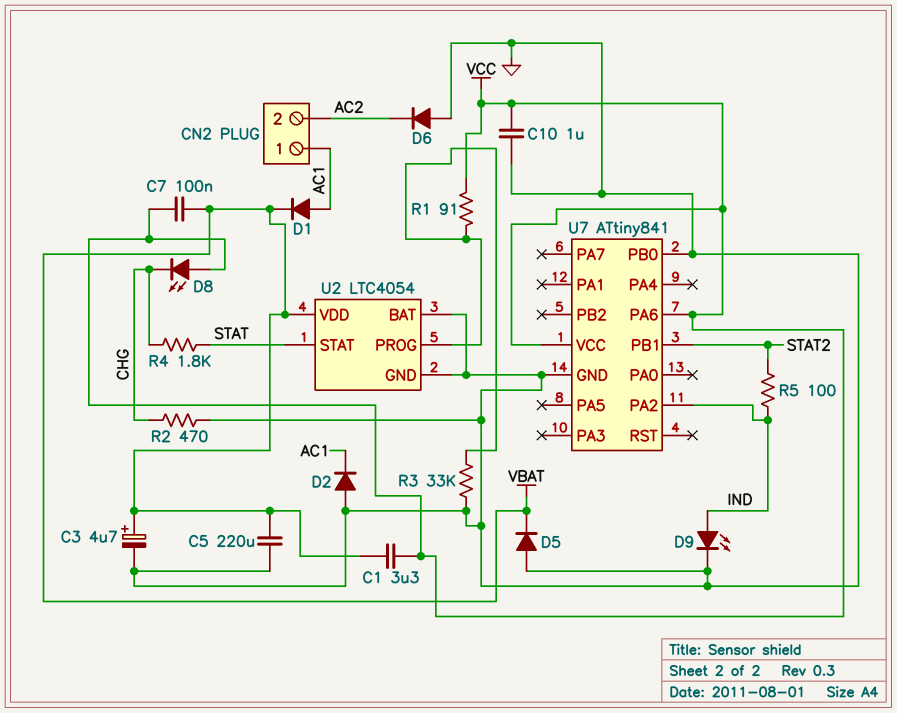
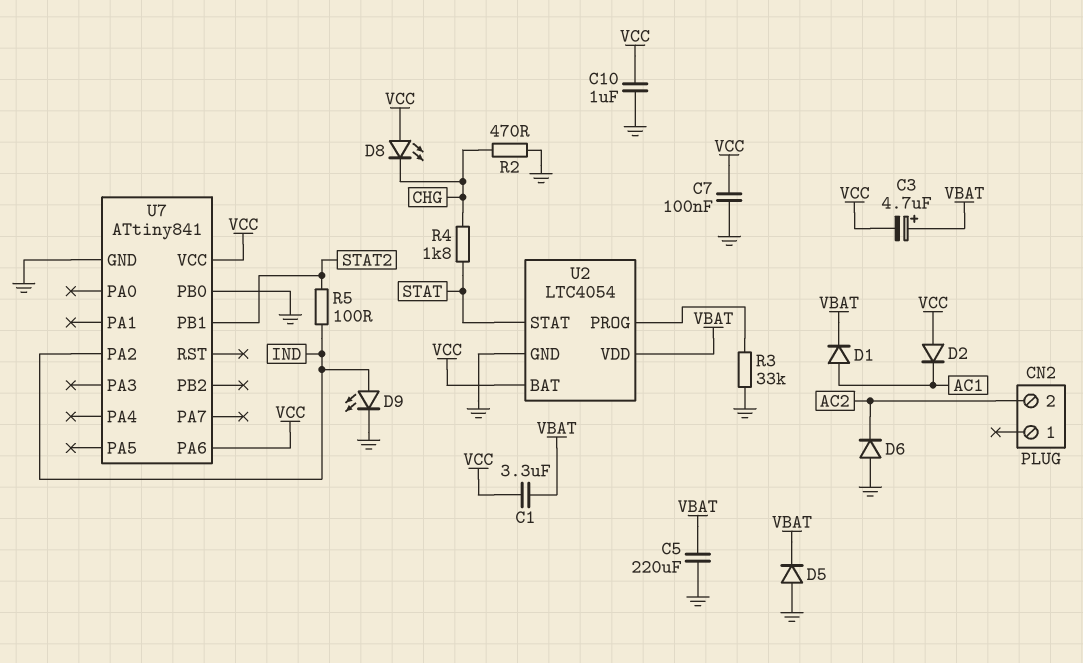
C3: 4.7uF (plus VBAT, minus GND) -> 4.7uF (plus VBAT, minus VCC)
C7: 100nF (VBAT, VCC) -> 100nF (GND, VCC)
CN2 pin 1: AC1 -> none
D2: diode (A GND, K AC1) -> diode (A VCC, K AC1)
R1: 91 (U2/PROG, VCC) -> none
U2 pin BAT: GND -> VCC

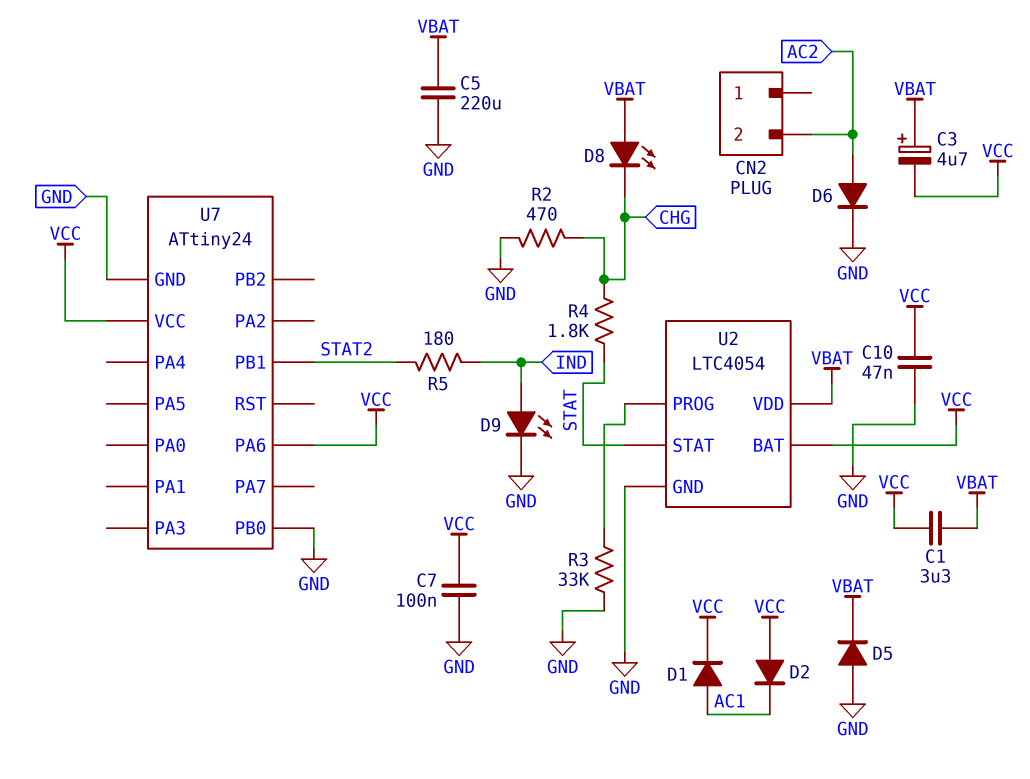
C10: 1uF (GND, VCC) -> 47nF (GND, VCC)
D1: diode (A AC1, K VBAT) -> diode (A AC1, K VCC)
D6: diode (A GND, K AC2) -> diode (A AC2, K GND)
D8: LED (A VCC, K CHG) -> LED (A VBAT, K CHG)
R5: 100 (IND, STAT2) -> 180 (IND, STAT2)
U7: ATtiny841 -> ATtiny24
U7 pin PA2: IND -> none

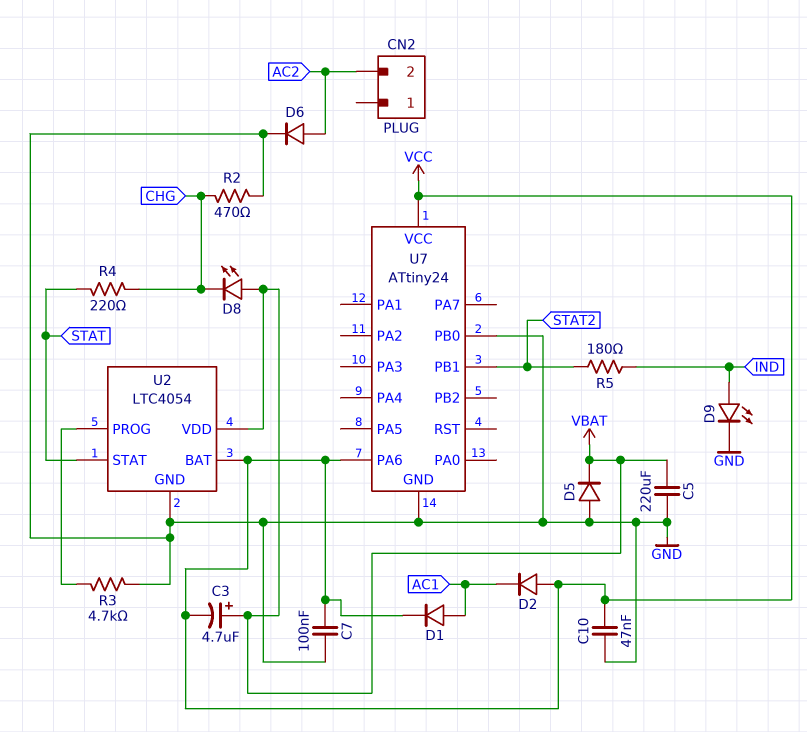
C1: 3.3uF (VBAT, VCC) -> none
R3: 33k (GND, U2/PROG) -> 4.7k (GND, U2/PROG)
R4: 1.8k (CHG, STAT) -> 220 (CHG, STAT)

